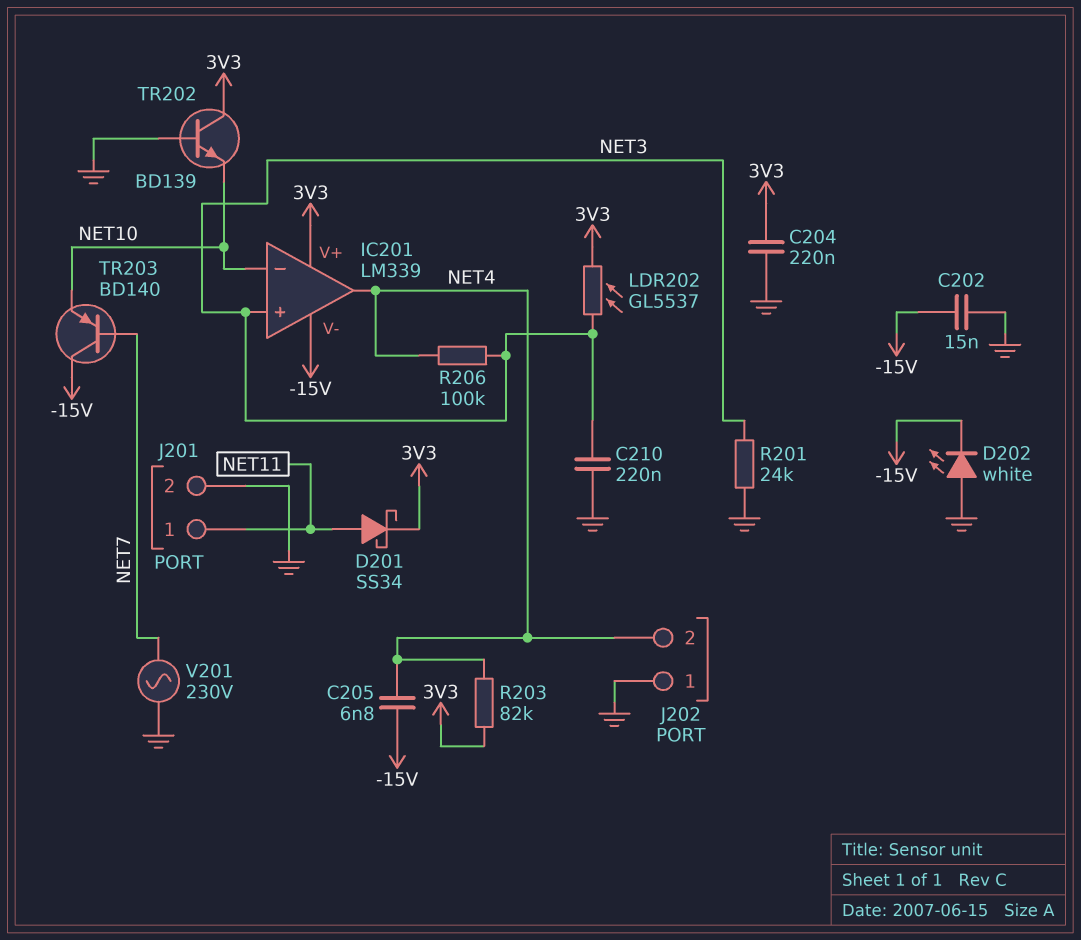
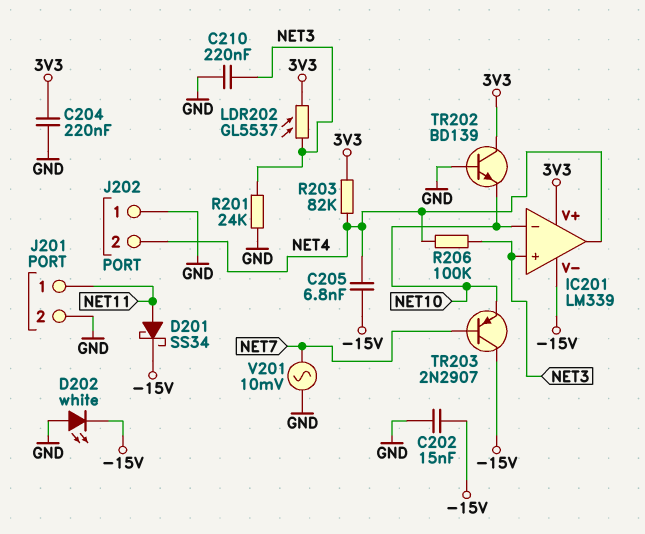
D201: schottky SS34 (A NET11, K 3V3) -> schottky SS34 (A NET11, K -15V)
TR203: PNP BD140 (B NET7, C -15V, E NET10) -> PNP 2N2907 (B NET7, C -15V, E NET10)
V201: AC 230V (GND, NET7) -> AC 10mV (GND, NET7)

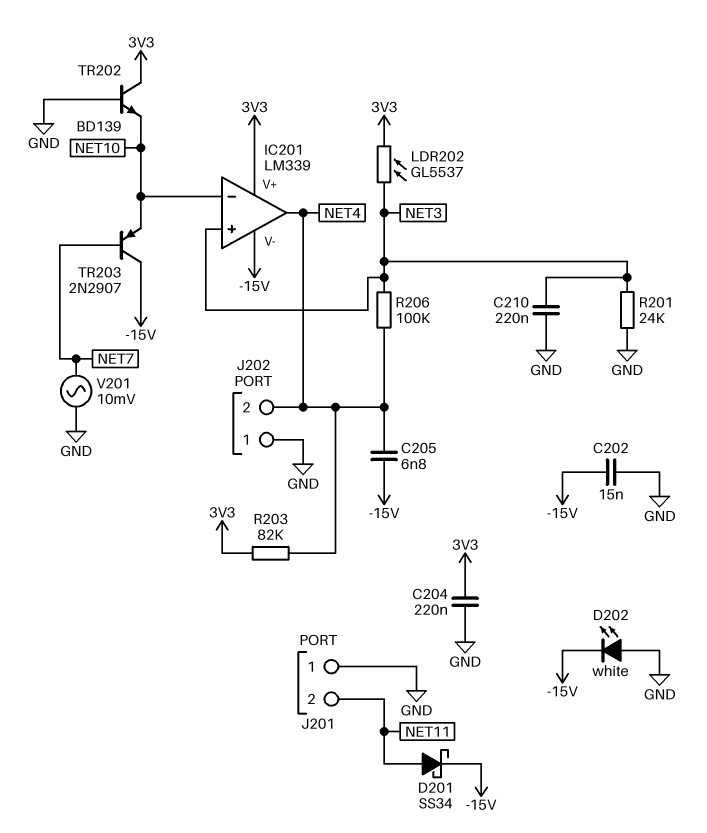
J201 pin 1: NET11 -> GND
J201 pin 2: GND -> NET11

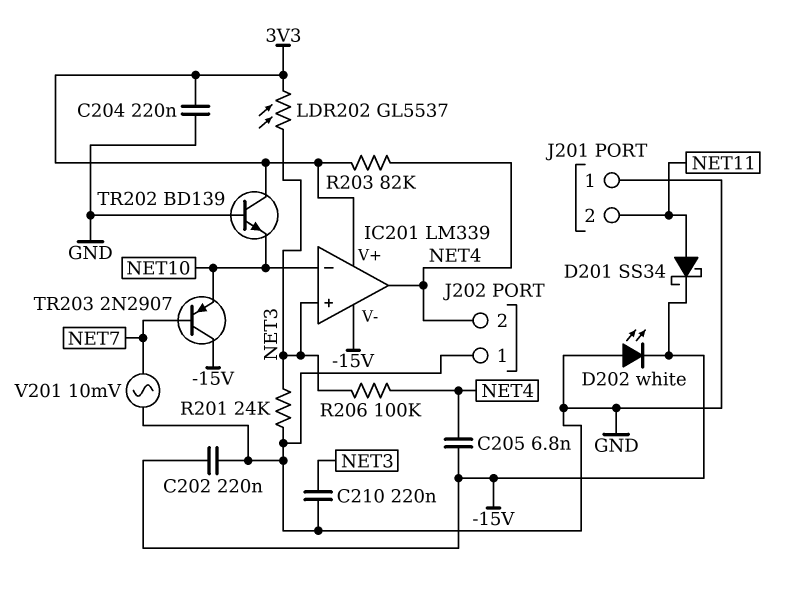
C202: 15nF (-15V, GND) -> 220nF (-15V, GND)

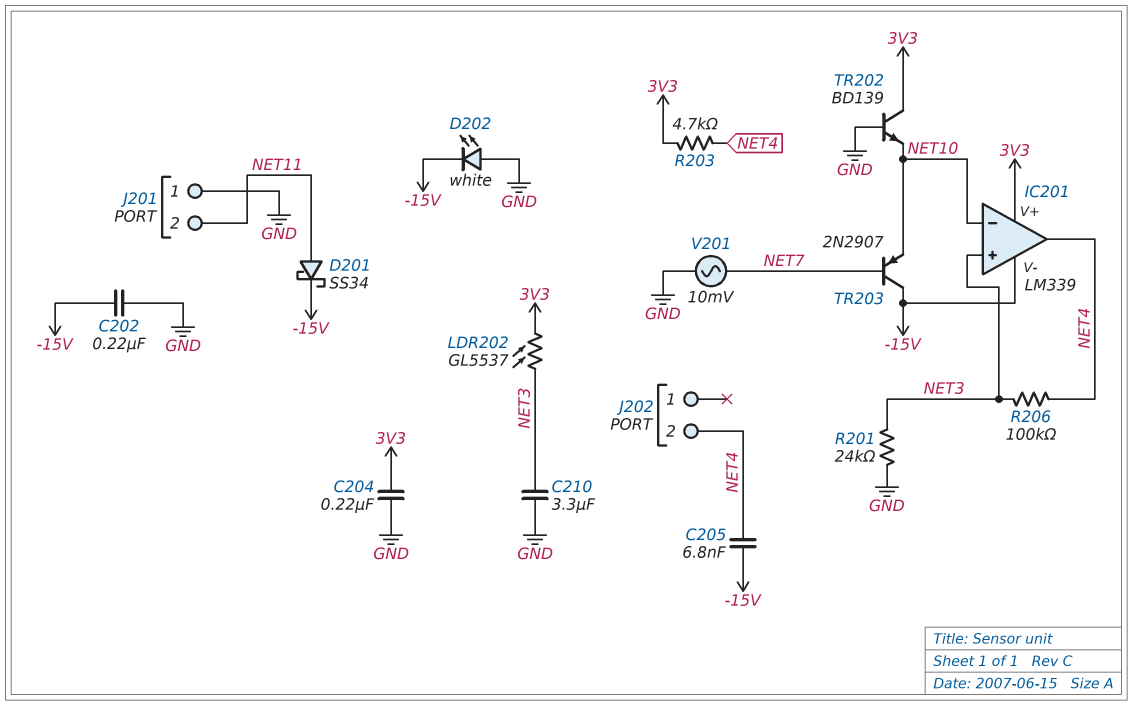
C210: 220nF (GND, NET3) -> 3.3uF (GND, NET3)
J202 pin 1: GND -> none
R203: 82k (3V3, NET4) -> 4.7k (3V3, NET4)

